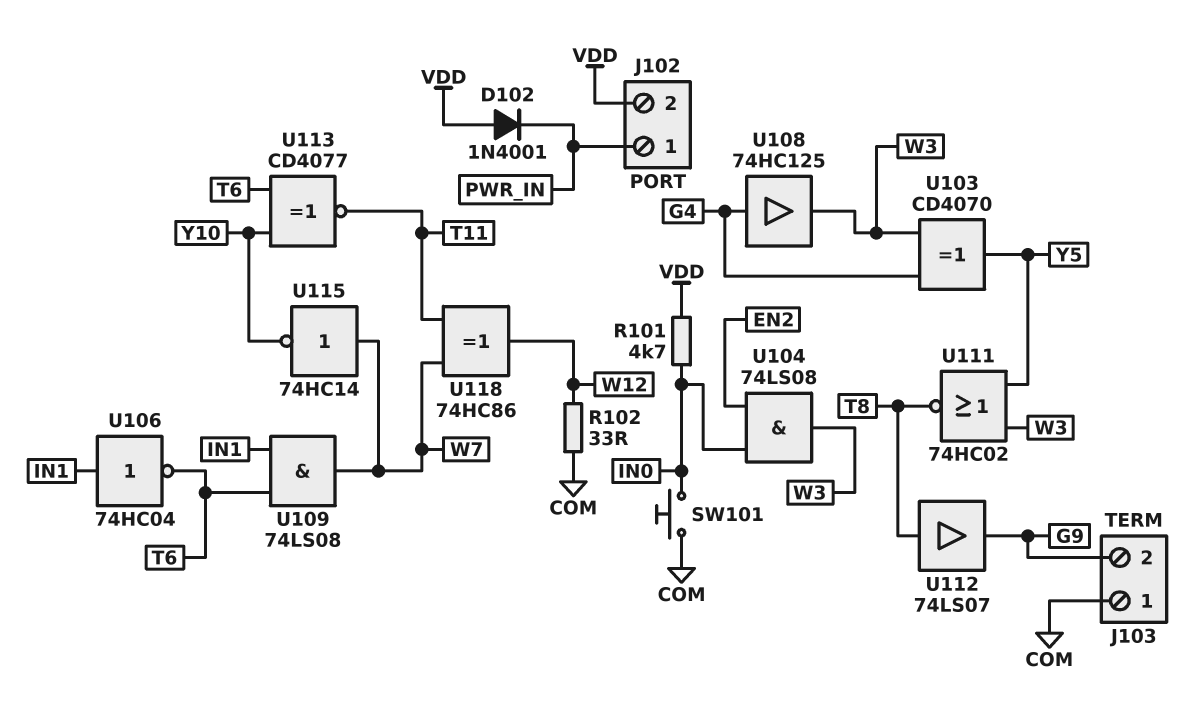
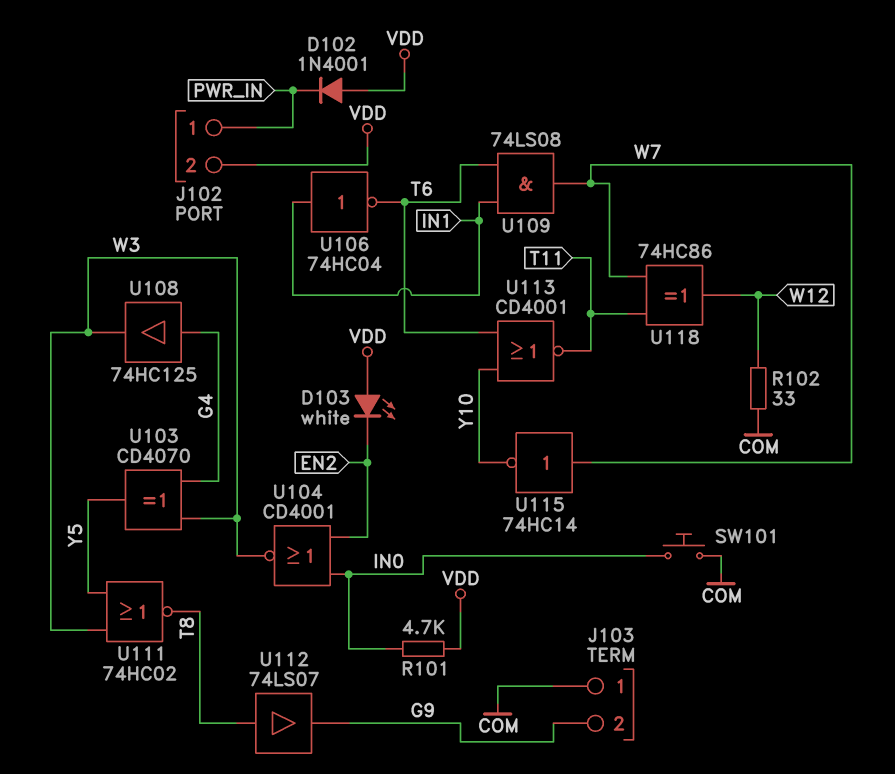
D103: none -> LED white (A VDD, K EN2)
U104: AND 74LS08 (in EN2, in IN0, out W3) -> NOR CD4001 (in EN2, in IN0, out W3)
U113: XNOR CD4077 (in T6, in Y10, out T11) -> NOR CD4001 (in T6, in Y10, out T11)

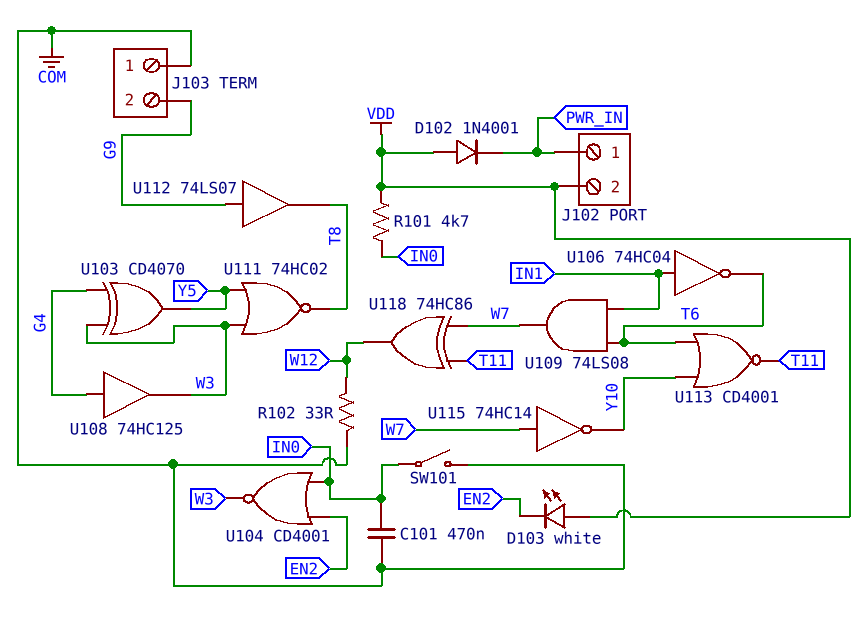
C101: none -> 470nF (COM, IN0)
SW101: button (COM, IN0) -> switch (COM, IN0)
U112: buffer 74LS07 (in T8, out G9) -> buffer 74LS07 (in G9, out T8)

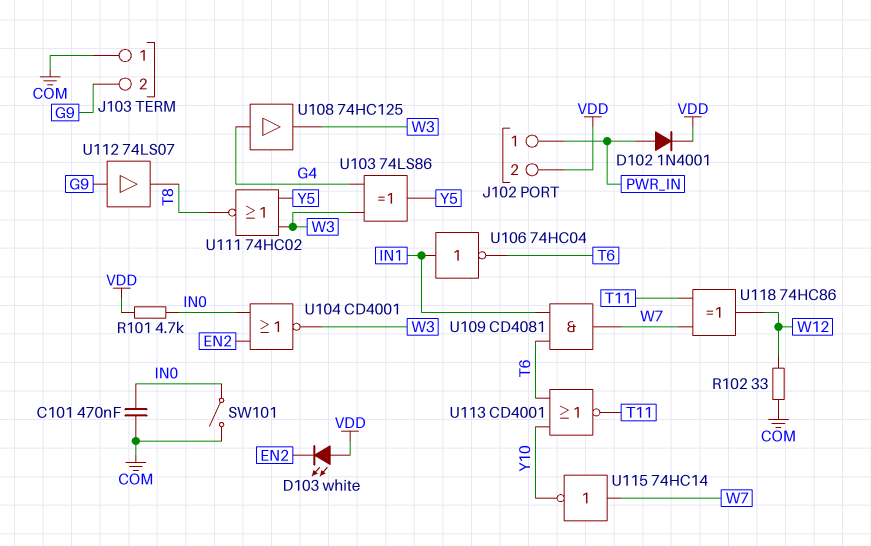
D102: diode 1N4001 (A VDD, K PWR_IN) -> diode 1N4001 (A PWR_IN, K VDD)
U103: XOR CD4070 (in G4, in W3, out Y5) -> XOR 74LS86 (in G4, in W3, out Y5)
U109: AND 74LS08 (in IN1, in T6, out W7) -> AND CD4081 (in IN1, in T6, out W7)

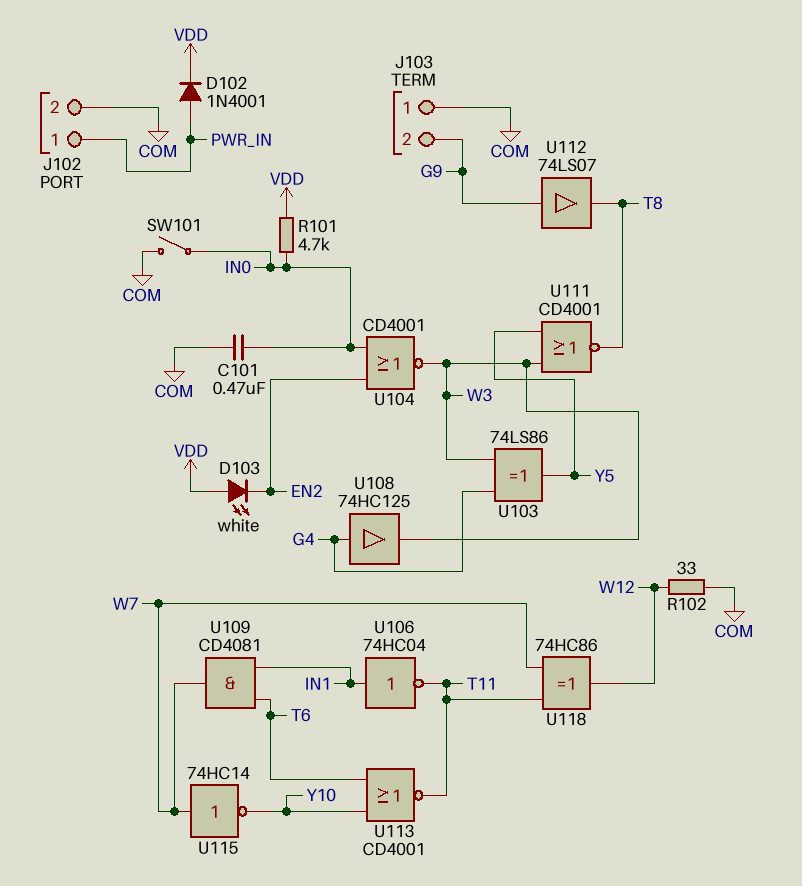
J102 pin 2: VDD -> COM
U106: NOT 74HC04 (in IN1, out T6) -> NOT 74HC04 (in IN1, out T11)
U111: NOR 74HC02 (in W3, in Y5, out T8) -> NOR CD4001 (in W3, in Y5, out T8)

